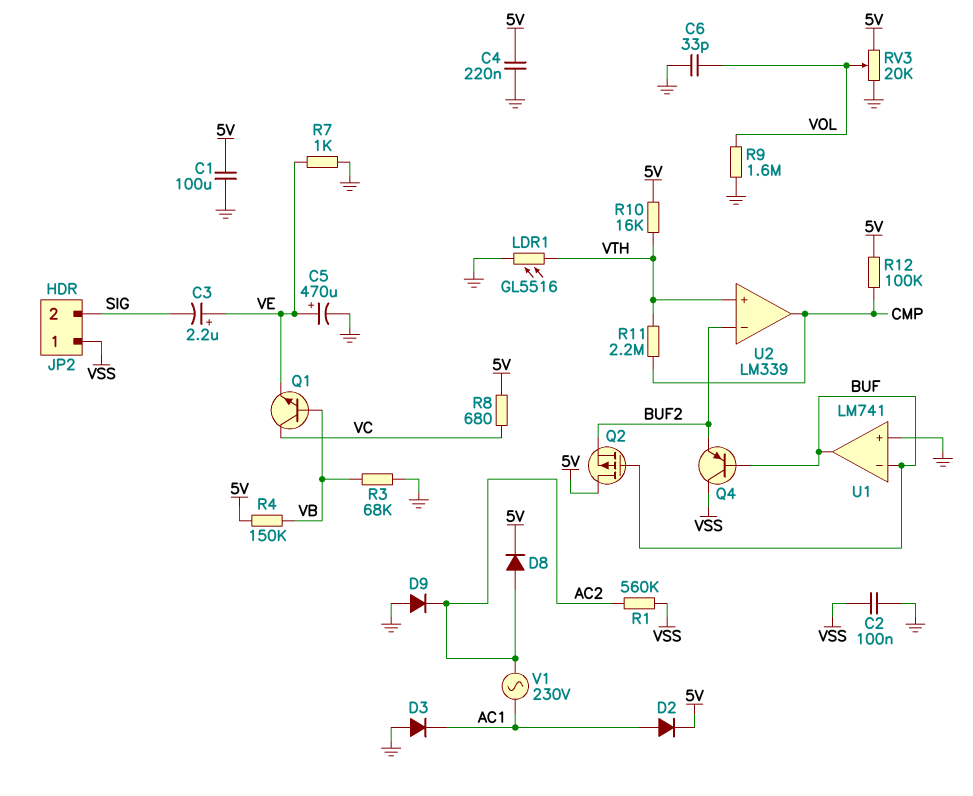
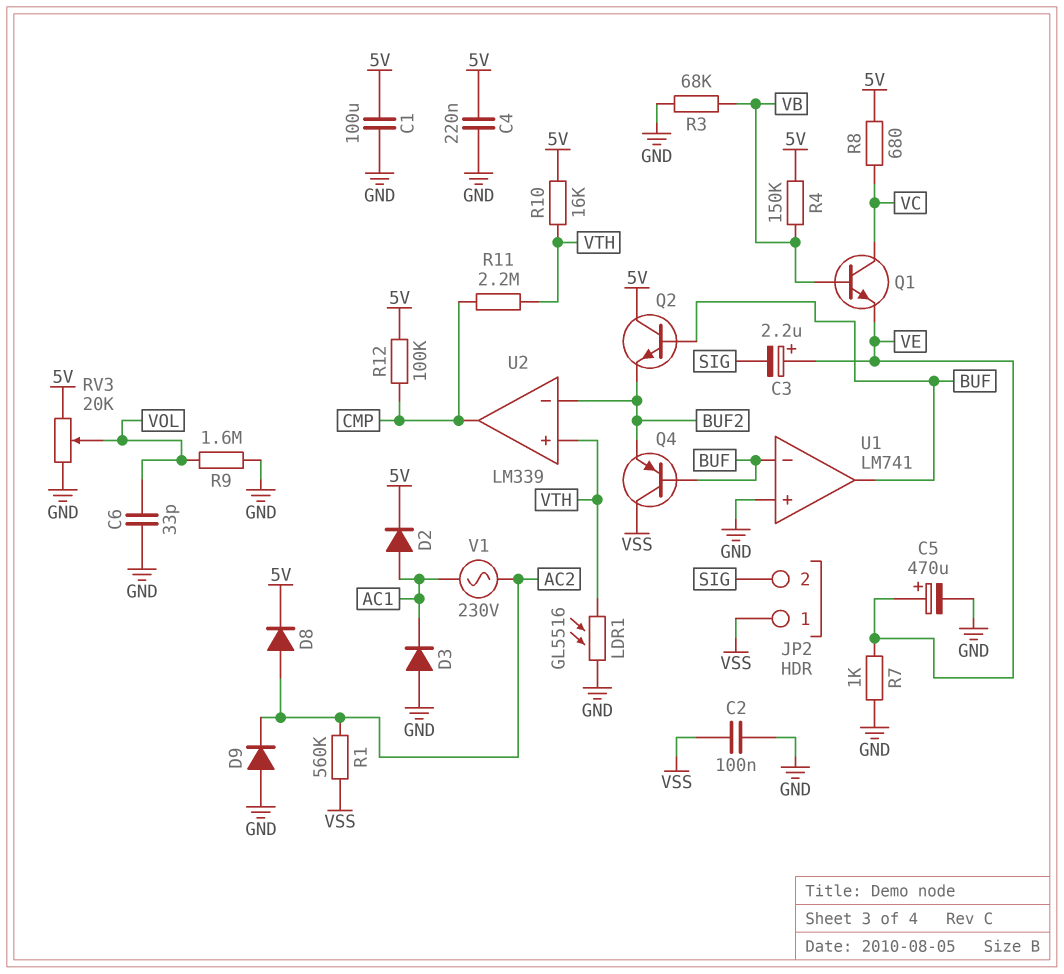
Q2: PMOS (G BUF, D 5V, S BUF2) -> NPN (B BUF, C 5V, E BUF2)

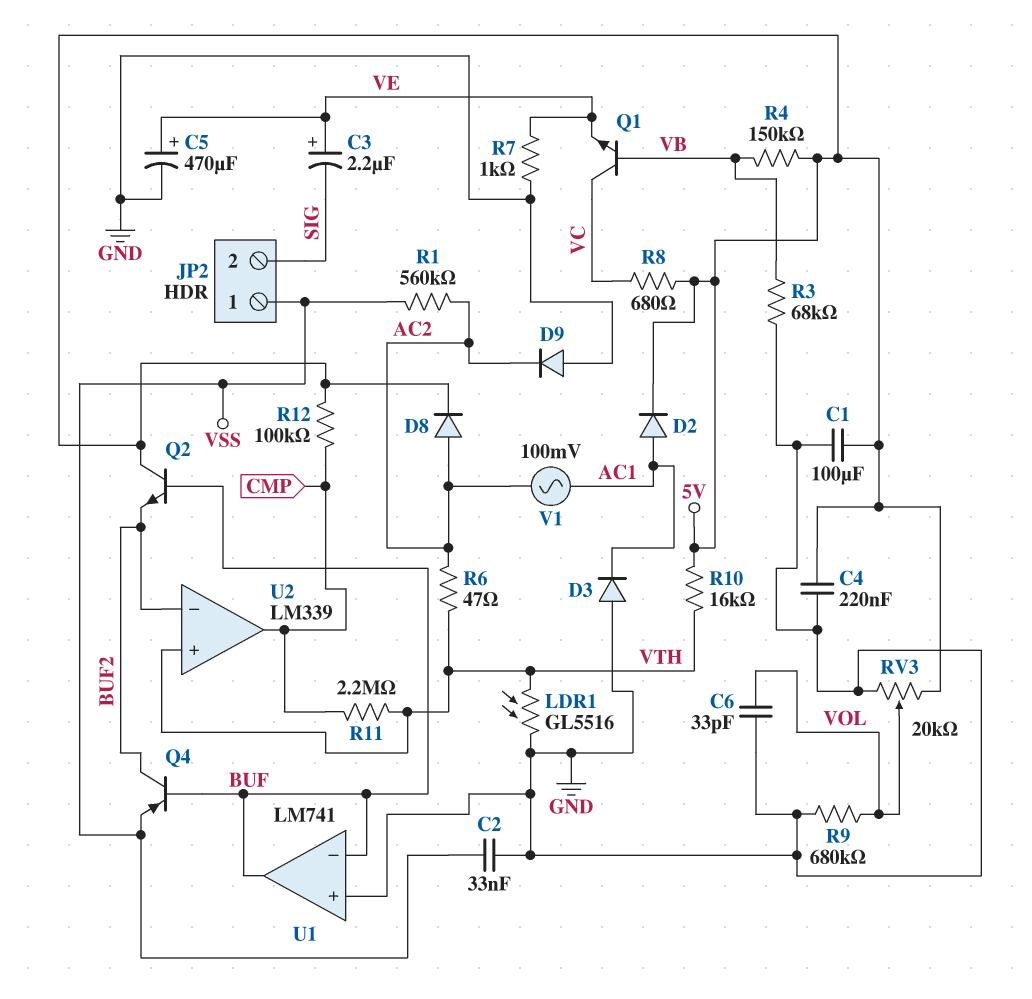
C2: 100nF (GND, VSS) -> 33nF (GND, VSS)
Q4: PNP (B BUF, C VSS, E BUF2) -> PNP (B BUF, C BUF2, E VSS)
R6: none -> 47 (AC2, VTH)
R9: 1.6M (GND, VOL) -> 680k (GND, VOL)
V1: AC 230V (AC1, AC2) -> AC 100mV (AC1, AC2)

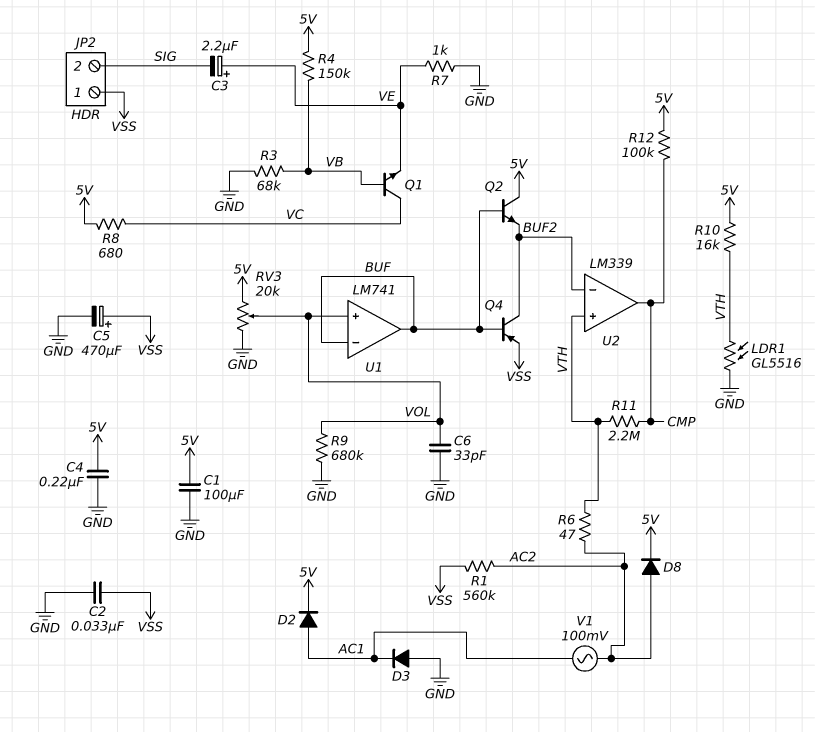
C5: 470uF (plus VE, minus GND) -> 470uF (plus VSS, minus GND)
D9: diode (A GND, K AC2) -> none
U1 pin in+: GND -> VOL

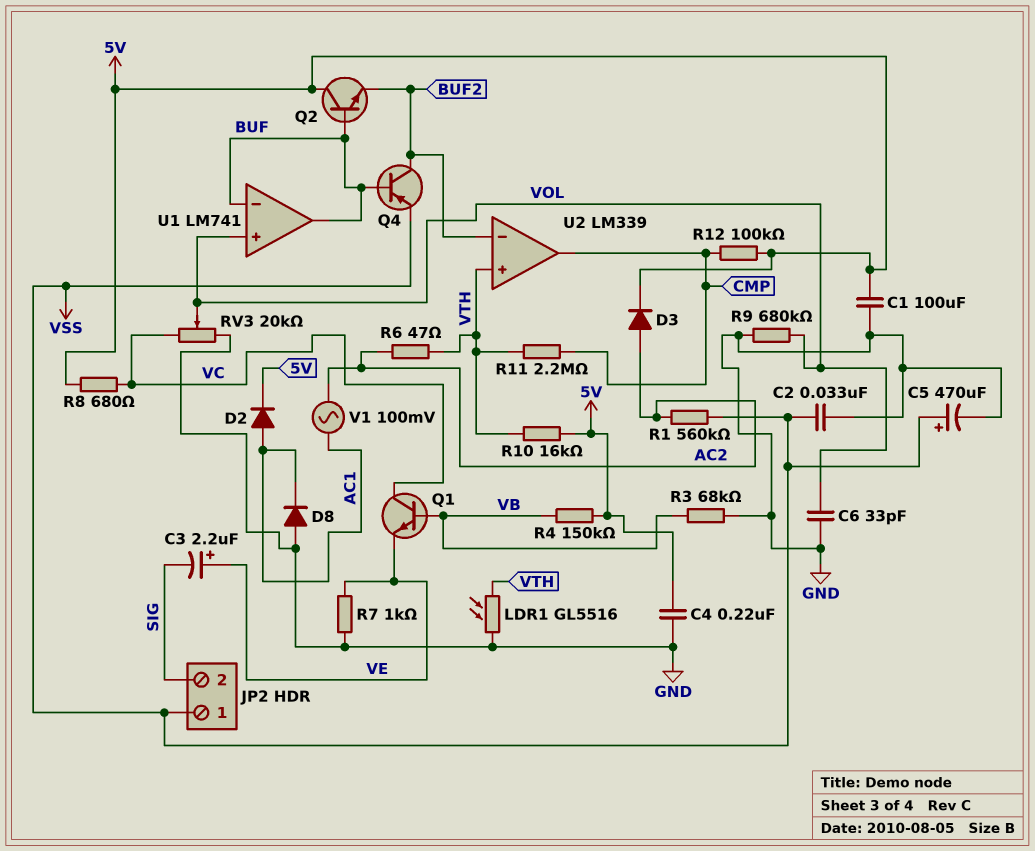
D3: diode (A GND, K AC1) -> diode (A AC2, K 5V)
D8: diode (A AC2, K 5V) -> diode (A GND, K AC1)
RV3: 20k (5V, GND, wiper VOL) -> 20k (GND, VC, wiper VOL)

